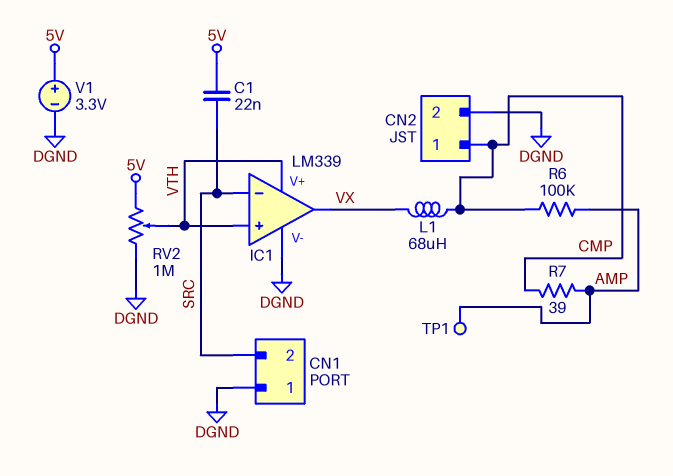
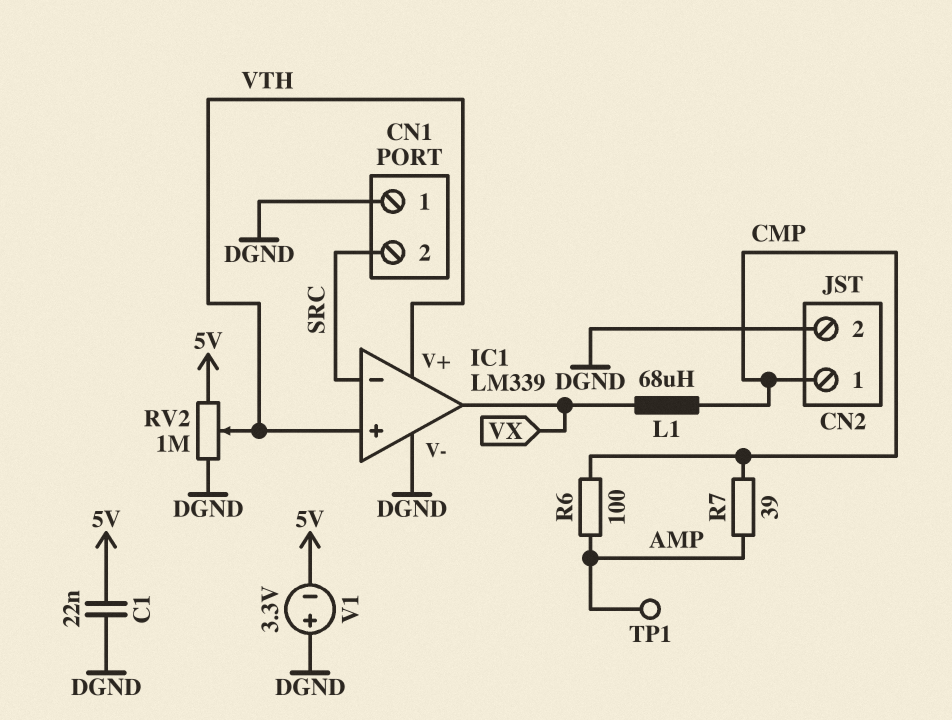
C1: 22nF (5V, SRC) -> 22nF (5V, DGND)
R6: 100k (AMP, CMP) -> 100 (AMP, CMP)
V1: 3.3V (plus 5V, minus DGND) -> 3.3V (plus DGND, minus 5V)

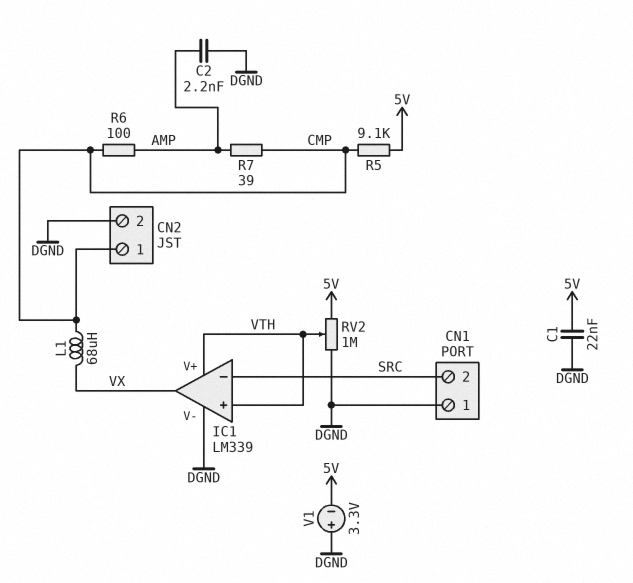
C2: none -> 2.2nF (AMP, DGND)
R5: none -> 9.1k (5V, CMP)
TP1: test point (AMP) -> none

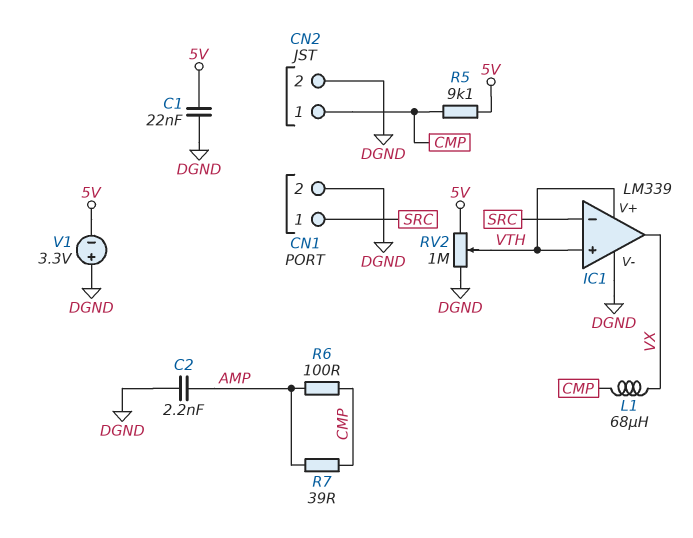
CN1 pin 1: DGND -> SRC
CN1 pin 2: SRC -> DGND

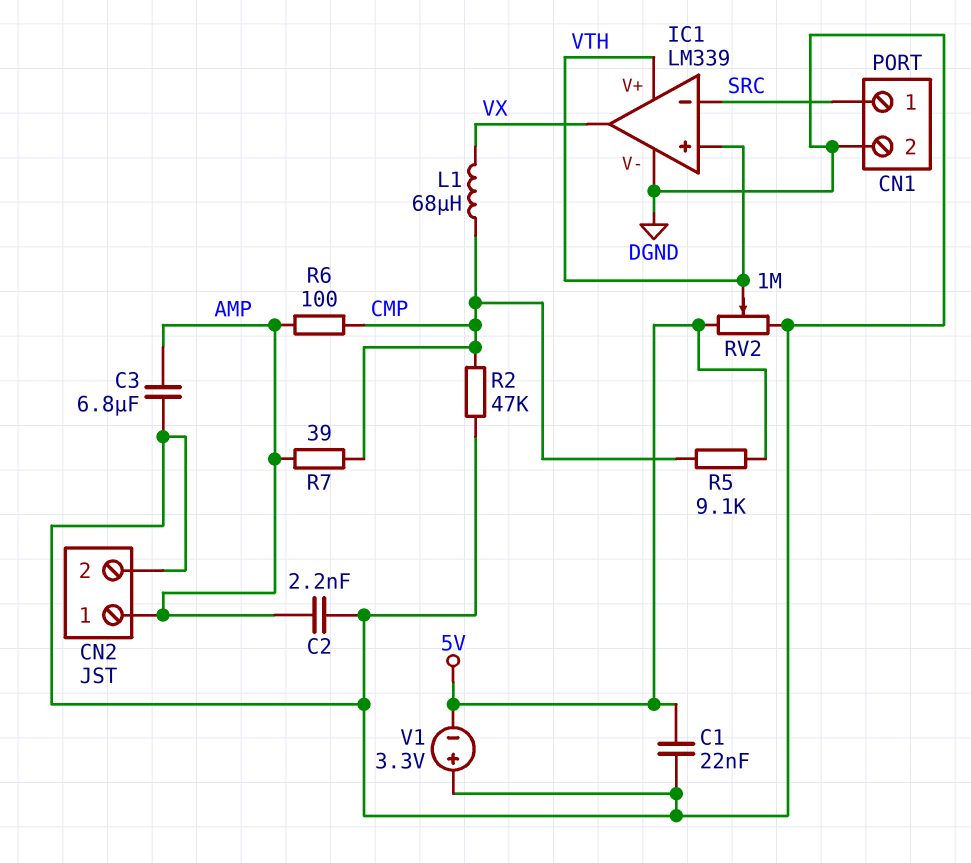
C3: none -> 6.8uF (AMP, DGND)
CN2 pin 1: CMP -> AMP
R2: none -> 47k (CMP, DGND)

